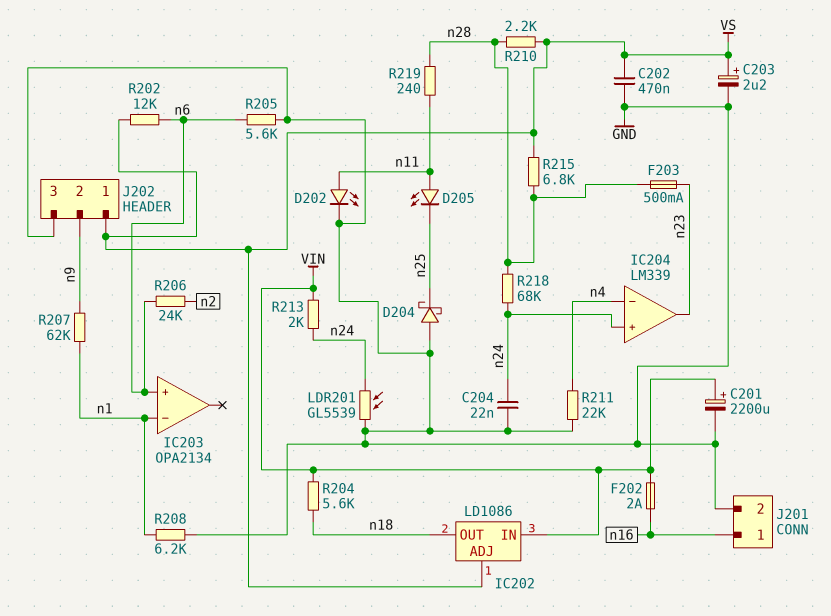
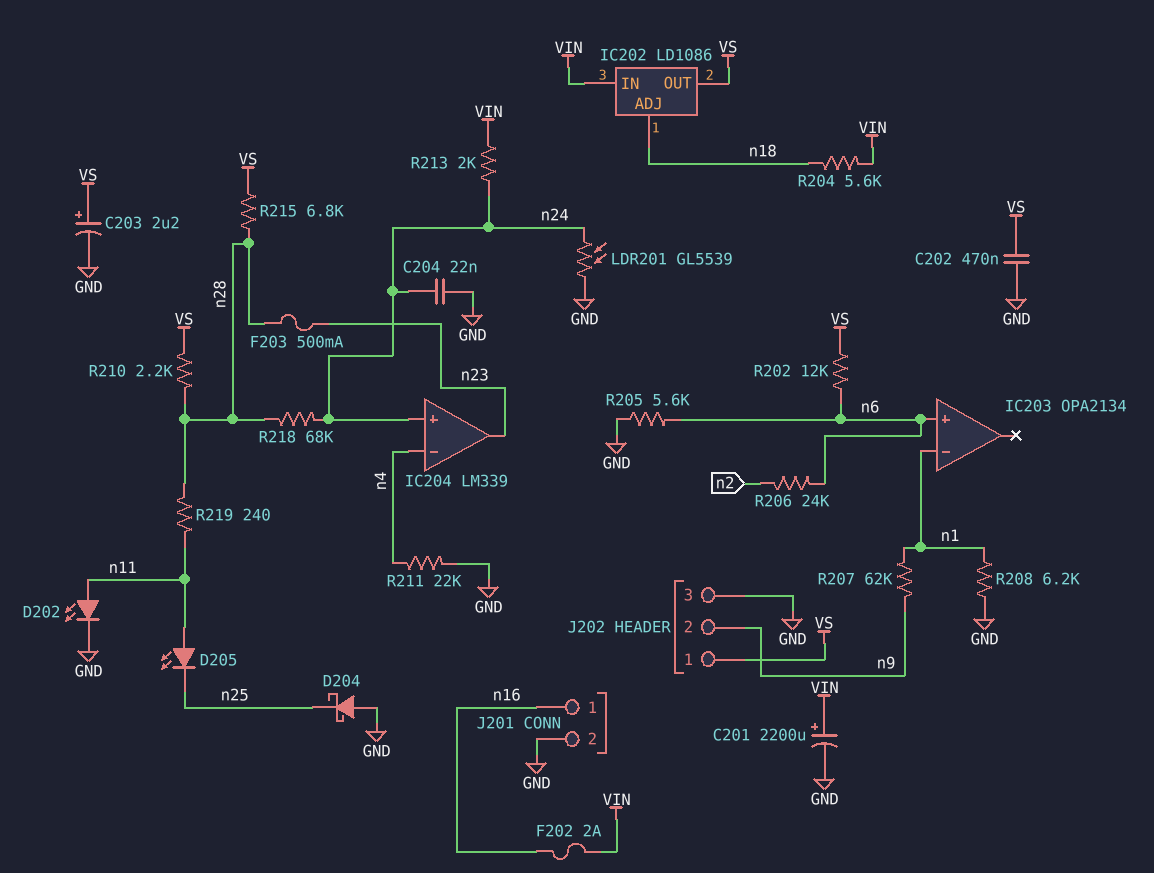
IC202 pin ADJ: VS -> n18
IC202 pin OUT: n18 -> VS

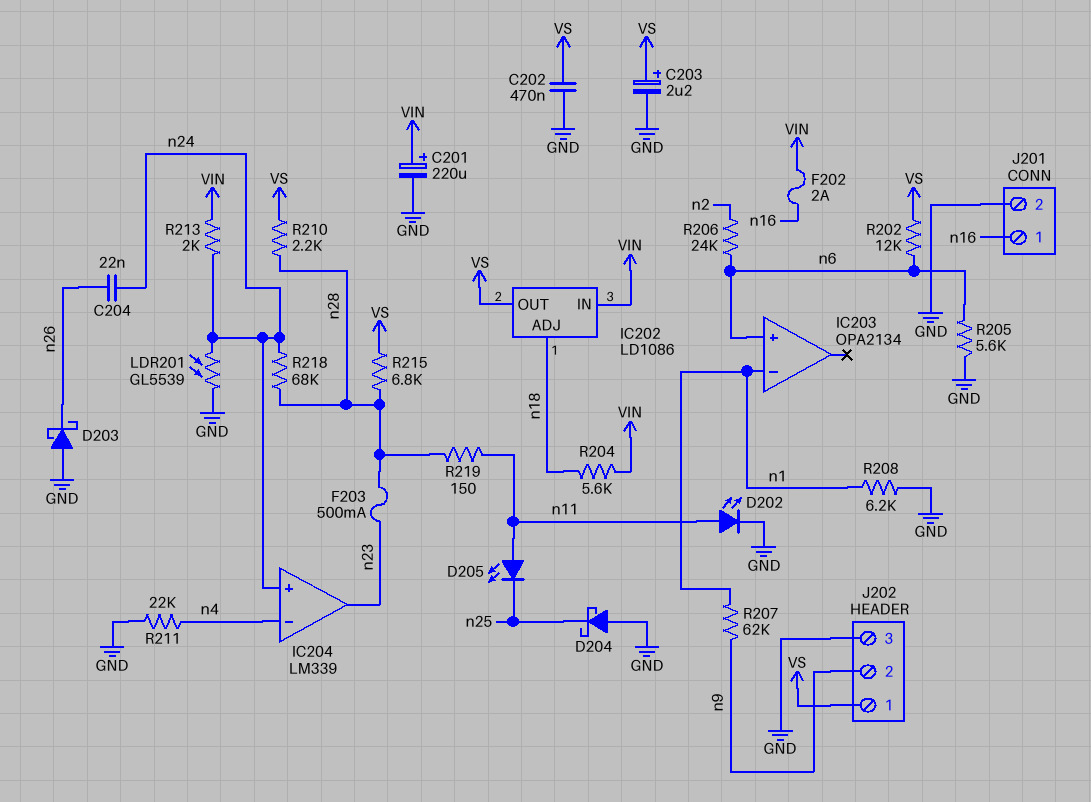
C201: 2200uF (plus VIN, minus GND) -> 220uF (plus VIN, minus GND)
C204: 22nF (GND, n24) -> 22nF (n24, n26)
D203: none -> schottky (A GND, K n26)
R219: 240 (n11, n28) -> 150 (n11, n28)

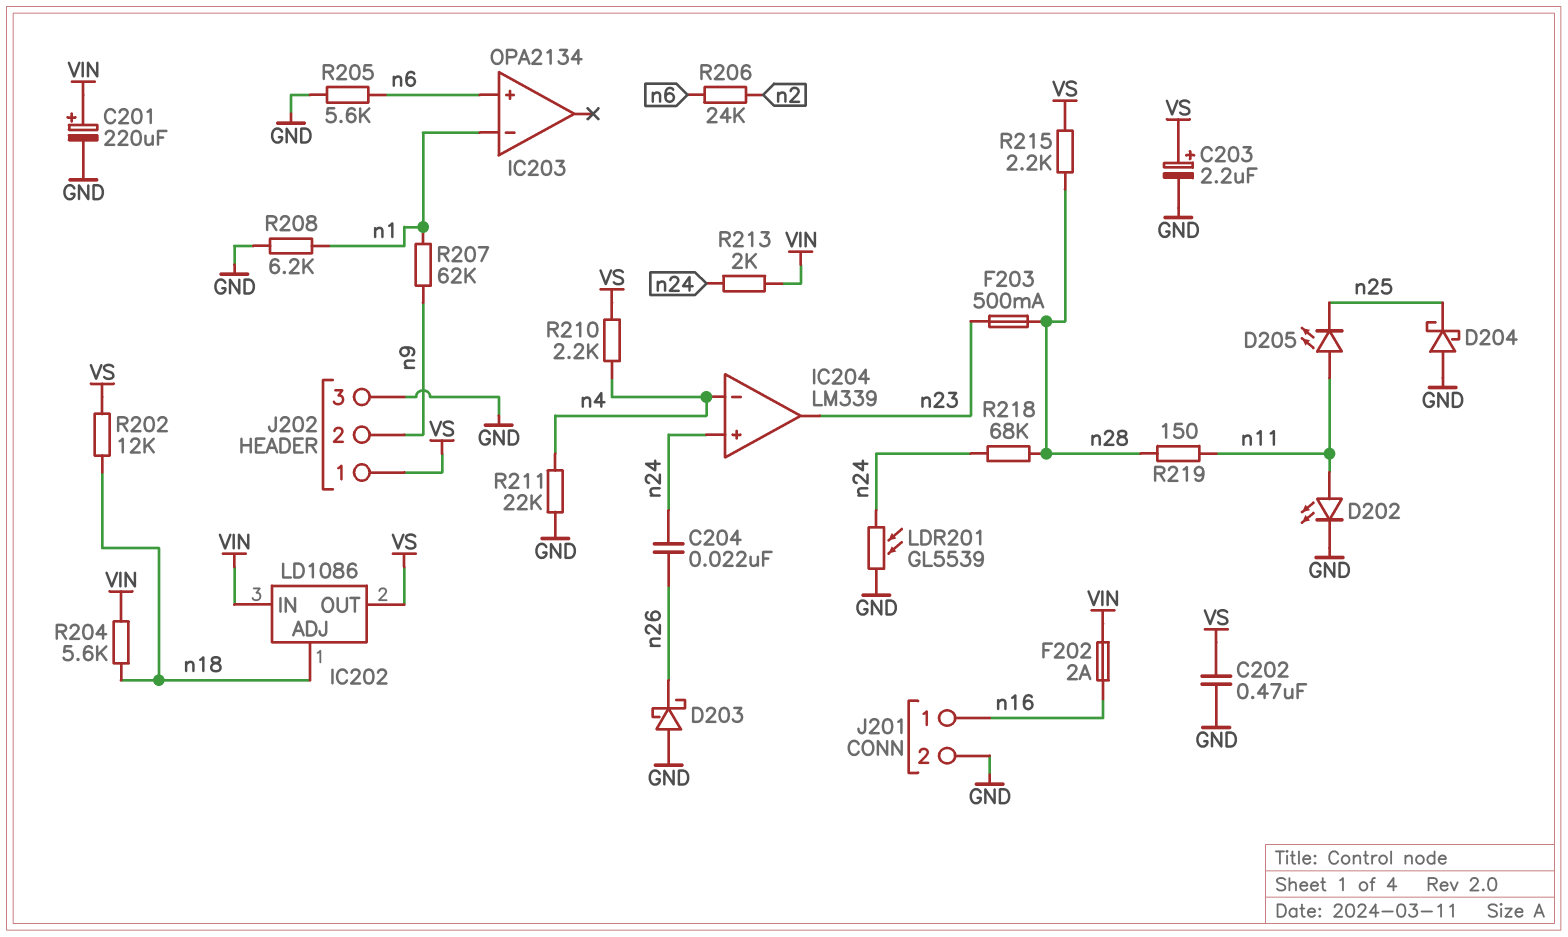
R202: 12k (VS, n6) -> 12k (VS, n18)
R210: 2.2k (VS, n28) -> 2.2k (VS, n4)
R215: 6.8k (VS, n28) -> 2.2k (VS, n28)

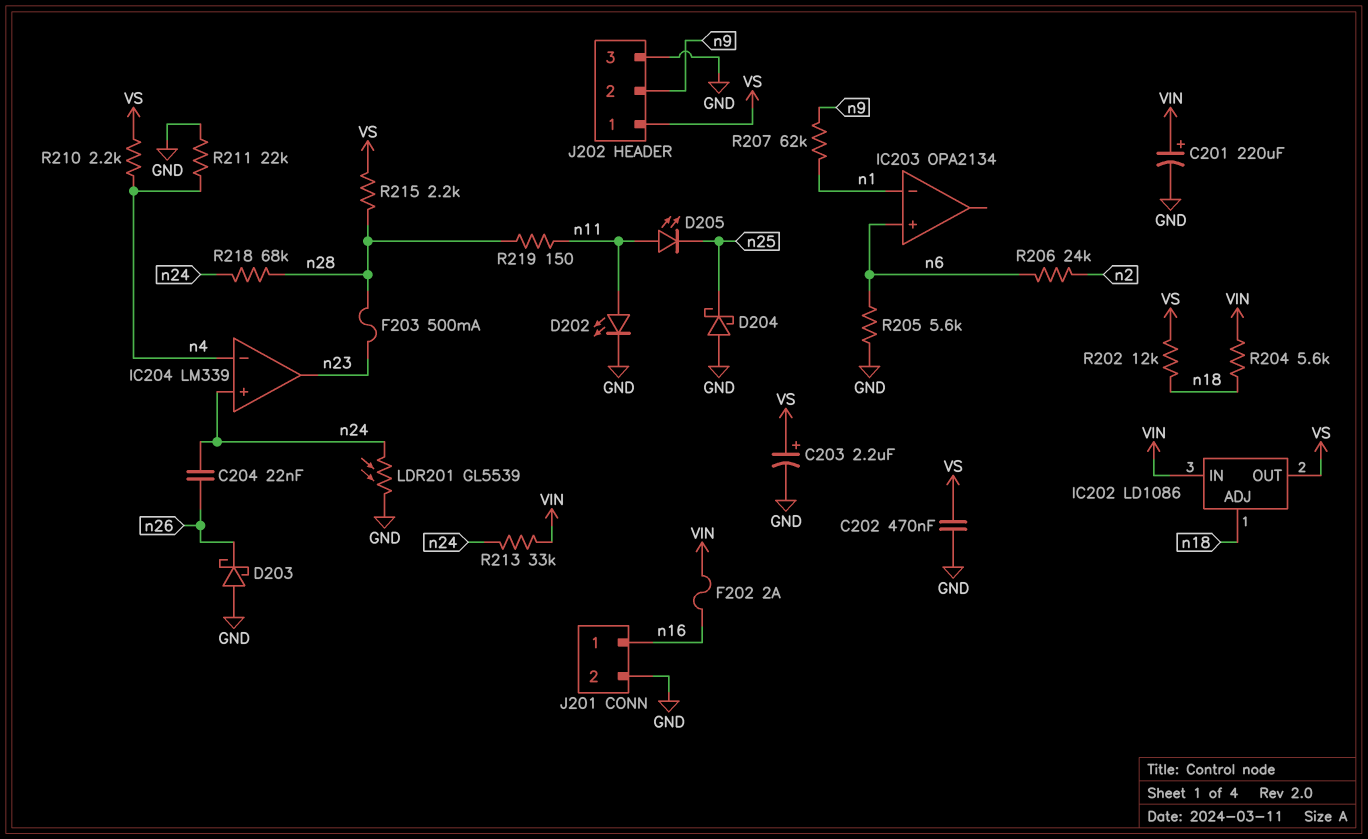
R208: 6.2k (GND, n1) -> none
R213: 2k (VIN, n24) -> 33k (VIN, n24)

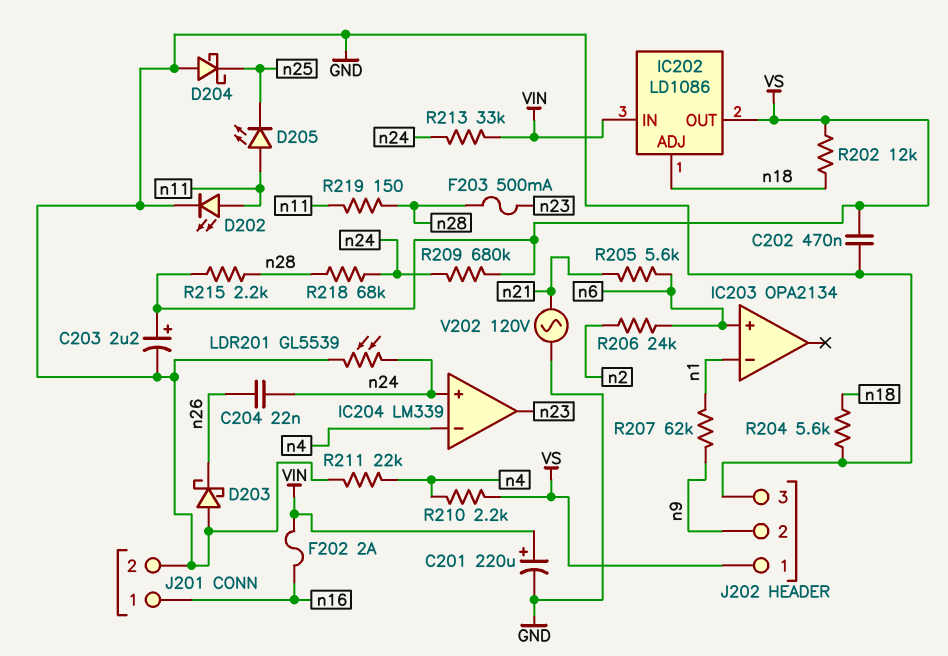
R204: 5.6k (VIN, n18) -> 5.6k (GND, n18)
R205: 5.6k (GND, n6) -> 5.6k (n6, n21)
R209: none -> 680k (VS, n24)
V202: none -> AC 120V (GND, n21)

